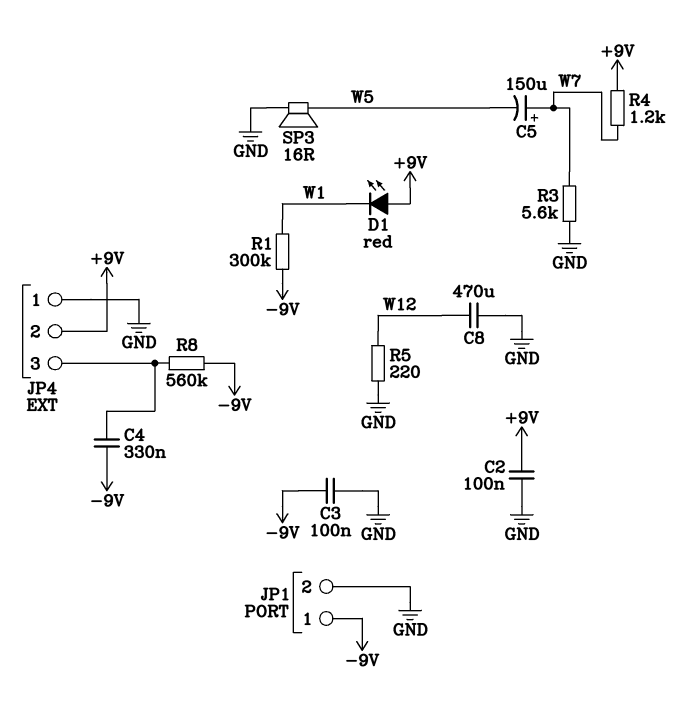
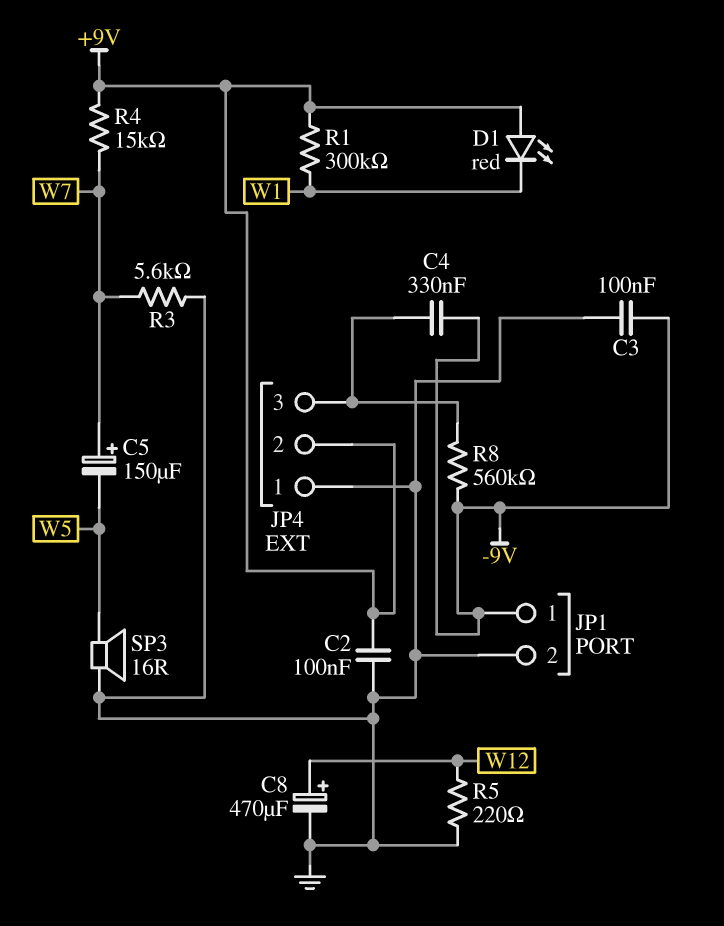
C8: 470uF (GND, W12) -> 470uF (plus W12, minus GND)
R1: 300k (-9V, W1) -> 300k (+9V, W1)
R4: 1.2k (+9V, W7) -> 15k (+9V, W7)

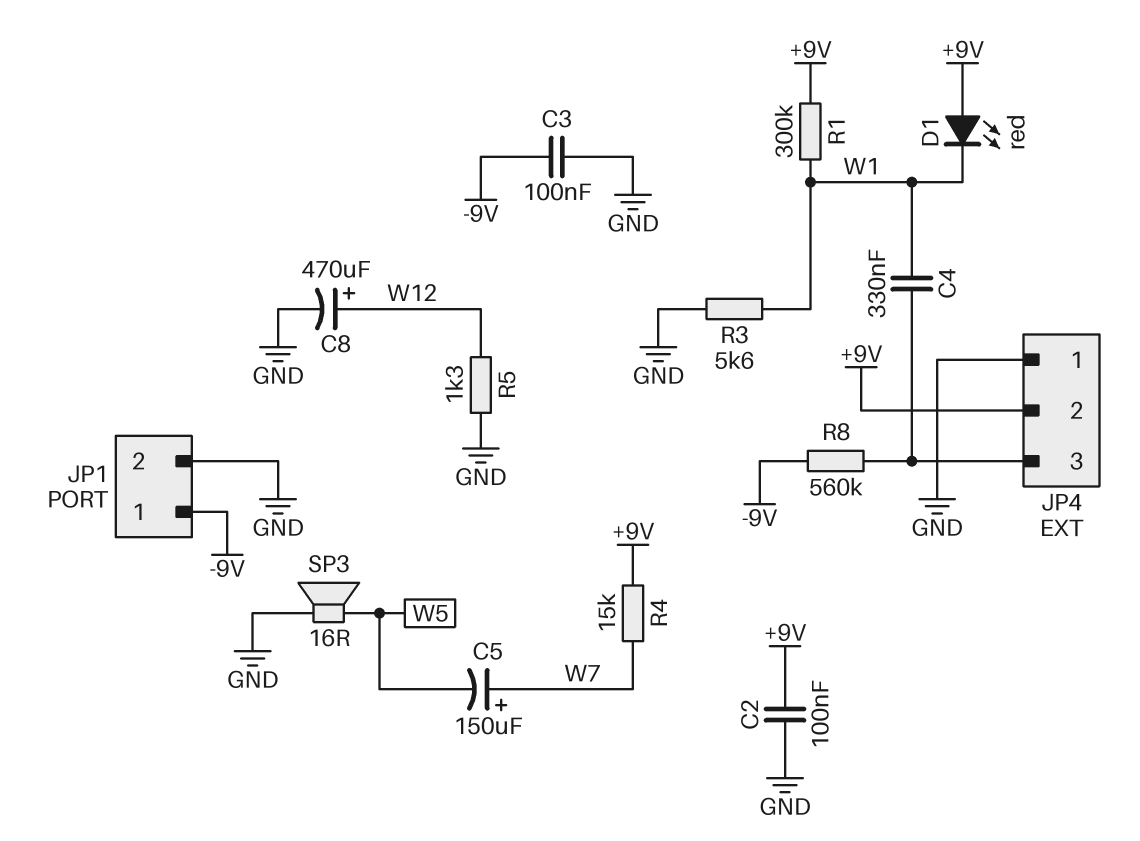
C4: 330nF (-9V, JP4/3) -> 330nF (JP4/3, W1)
R3: 5.6k (GND, W7) -> 5.6k (GND, W1)
R5: 220 (GND, W12) -> 1.3k (GND, W12)

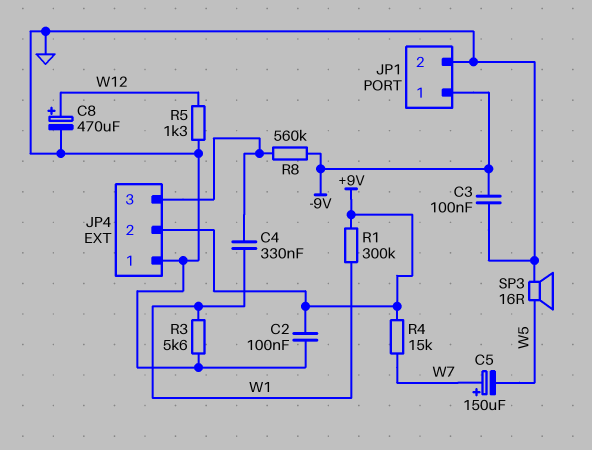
D1: LED red (A +9V, K W1) -> none

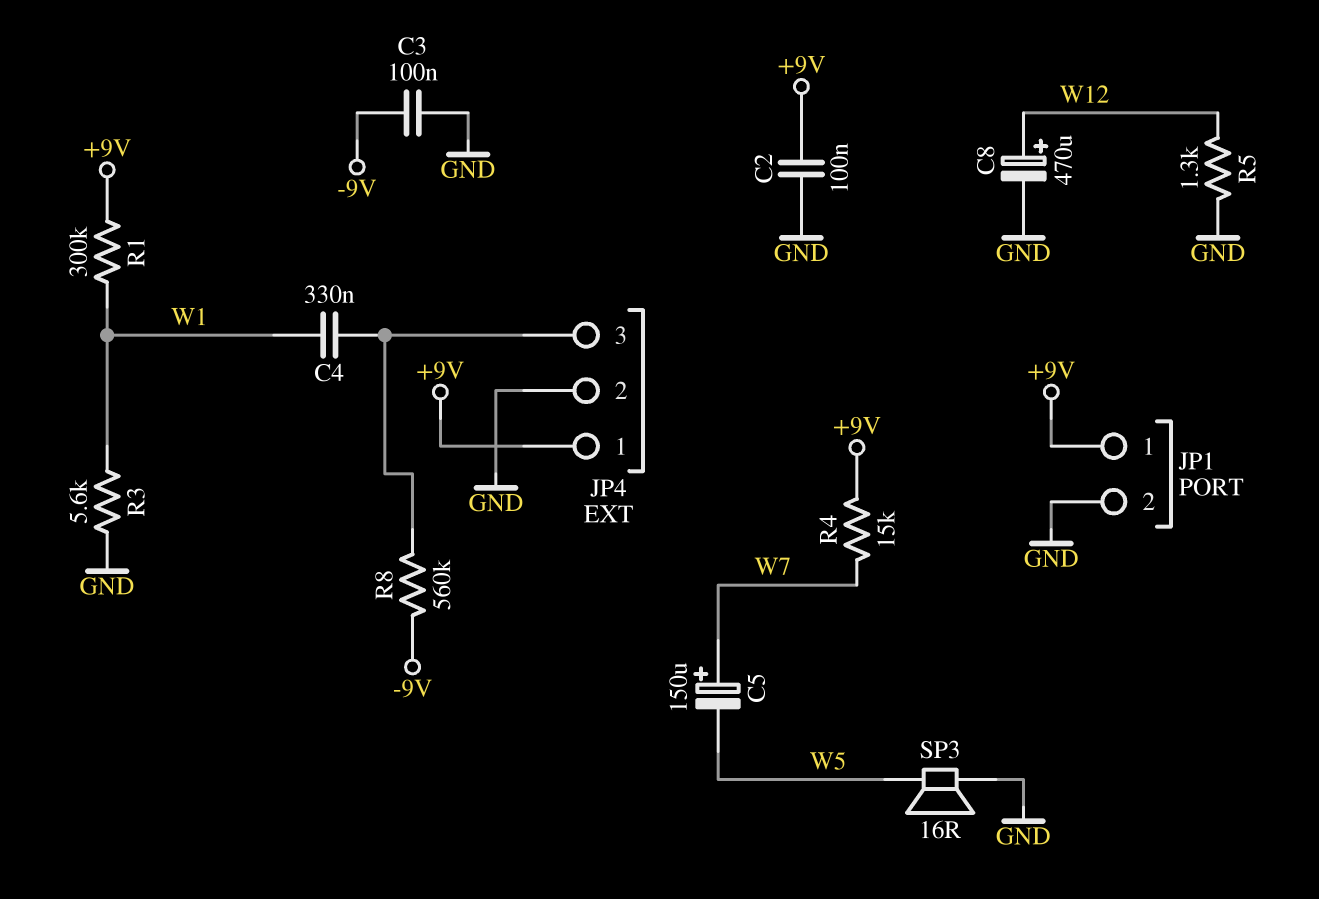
JP1 pin 1: -9V -> +9V
JP4 pin 1: GND -> +9V
JP4 pin 2: +9V -> GND

